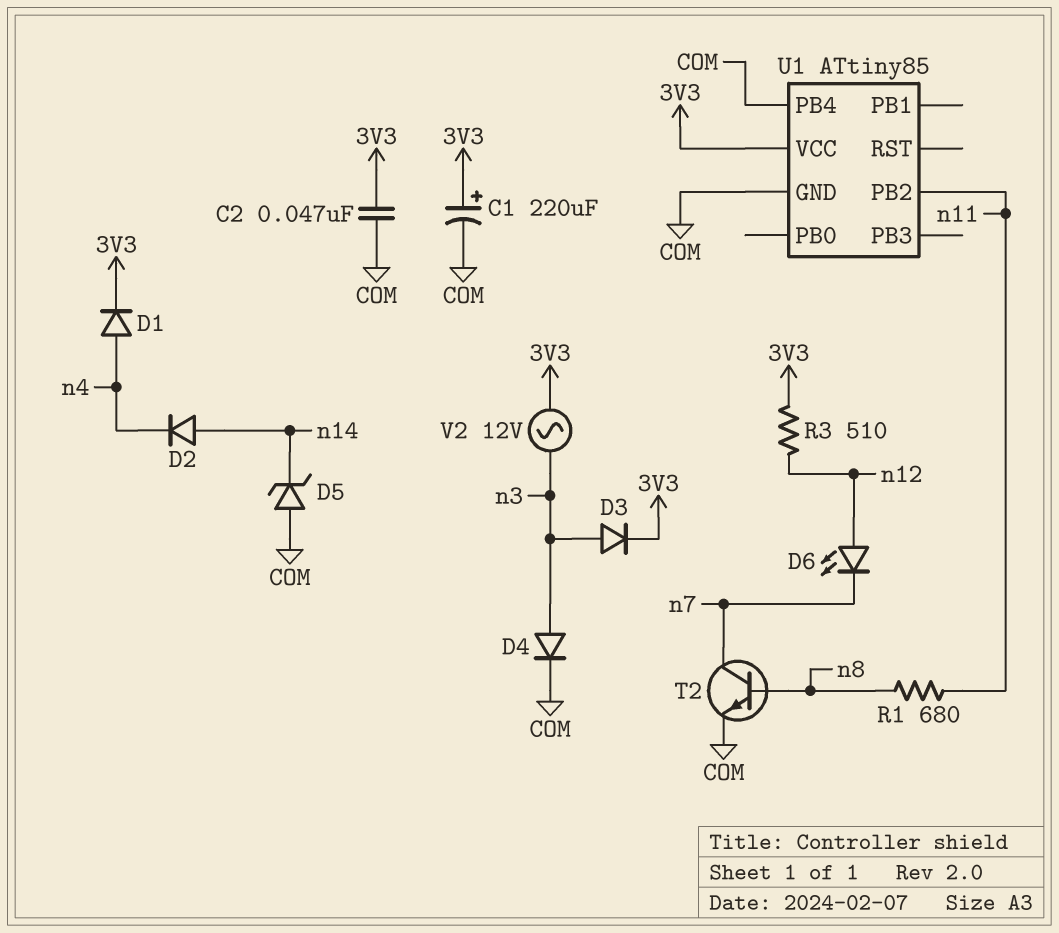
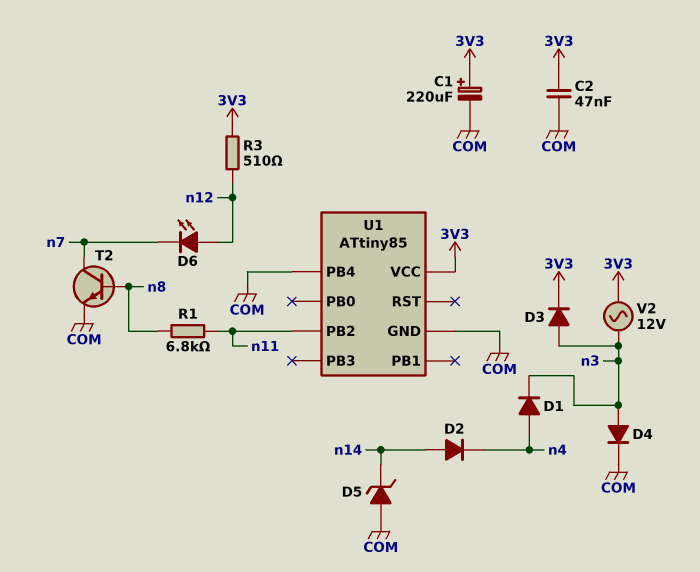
D1: diode (A n4, K 3V3) -> diode (A n4, K n3)
R1: 680 (n8, n11) -> 6.8k (n8, n11)

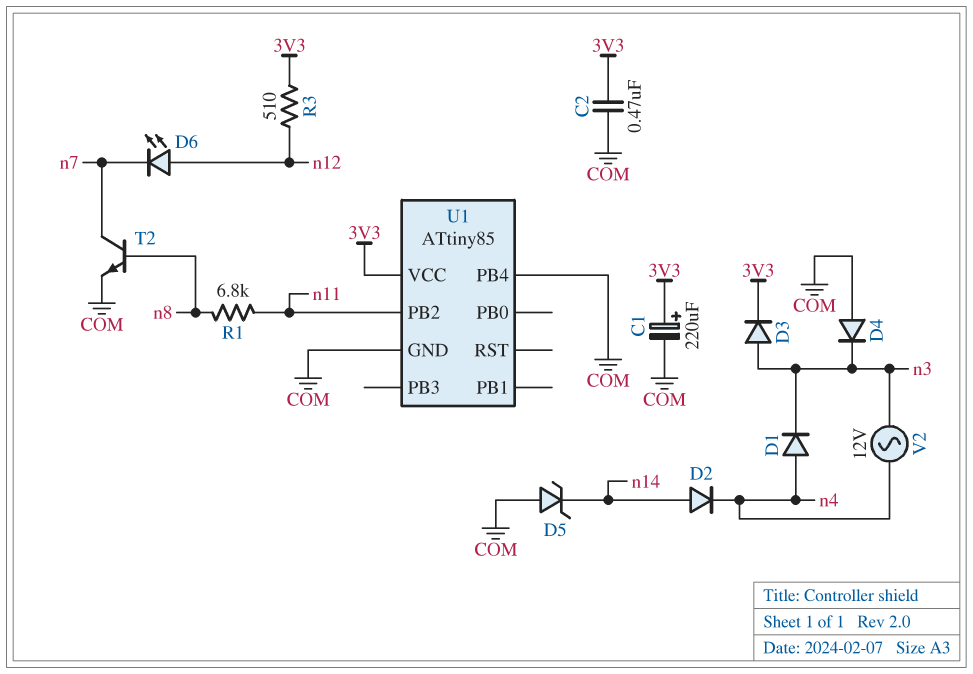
C2: 47nF (3V3, COM) -> 470nF (3V3, COM)
D4: diode (A n3, K COM) -> diode (A COM, K n3)
V2: AC 12V (3V3, n3) -> AC 12V (n3, n4)

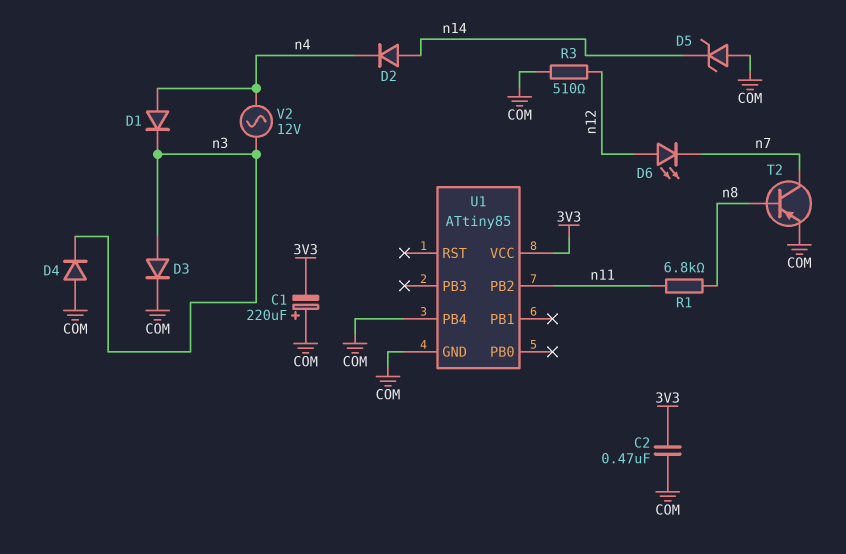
C1: 220uF (plus 3V3, minus COM) -> 220uF (plus COM, minus 3V3)
D3: diode (A n3, K 3V3) -> diode (A n3, K COM)
R3: 510 (3V3, n12) -> 510 (COM, n12)
T2: NPN (B n8, C n7, E COM) -> PNP (B n8, C n7, E COM)

